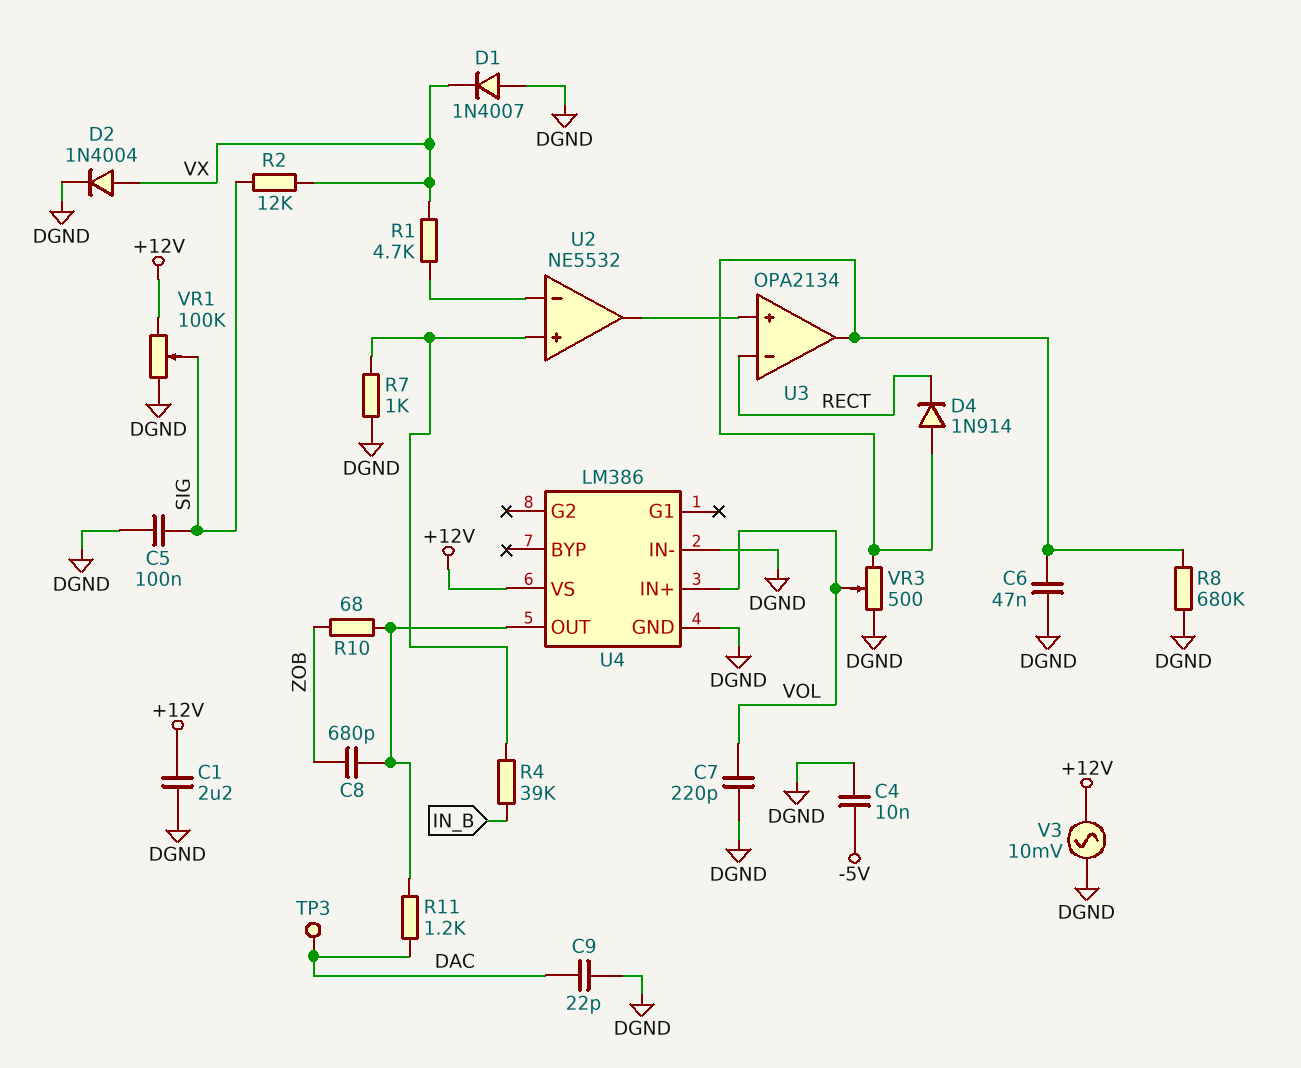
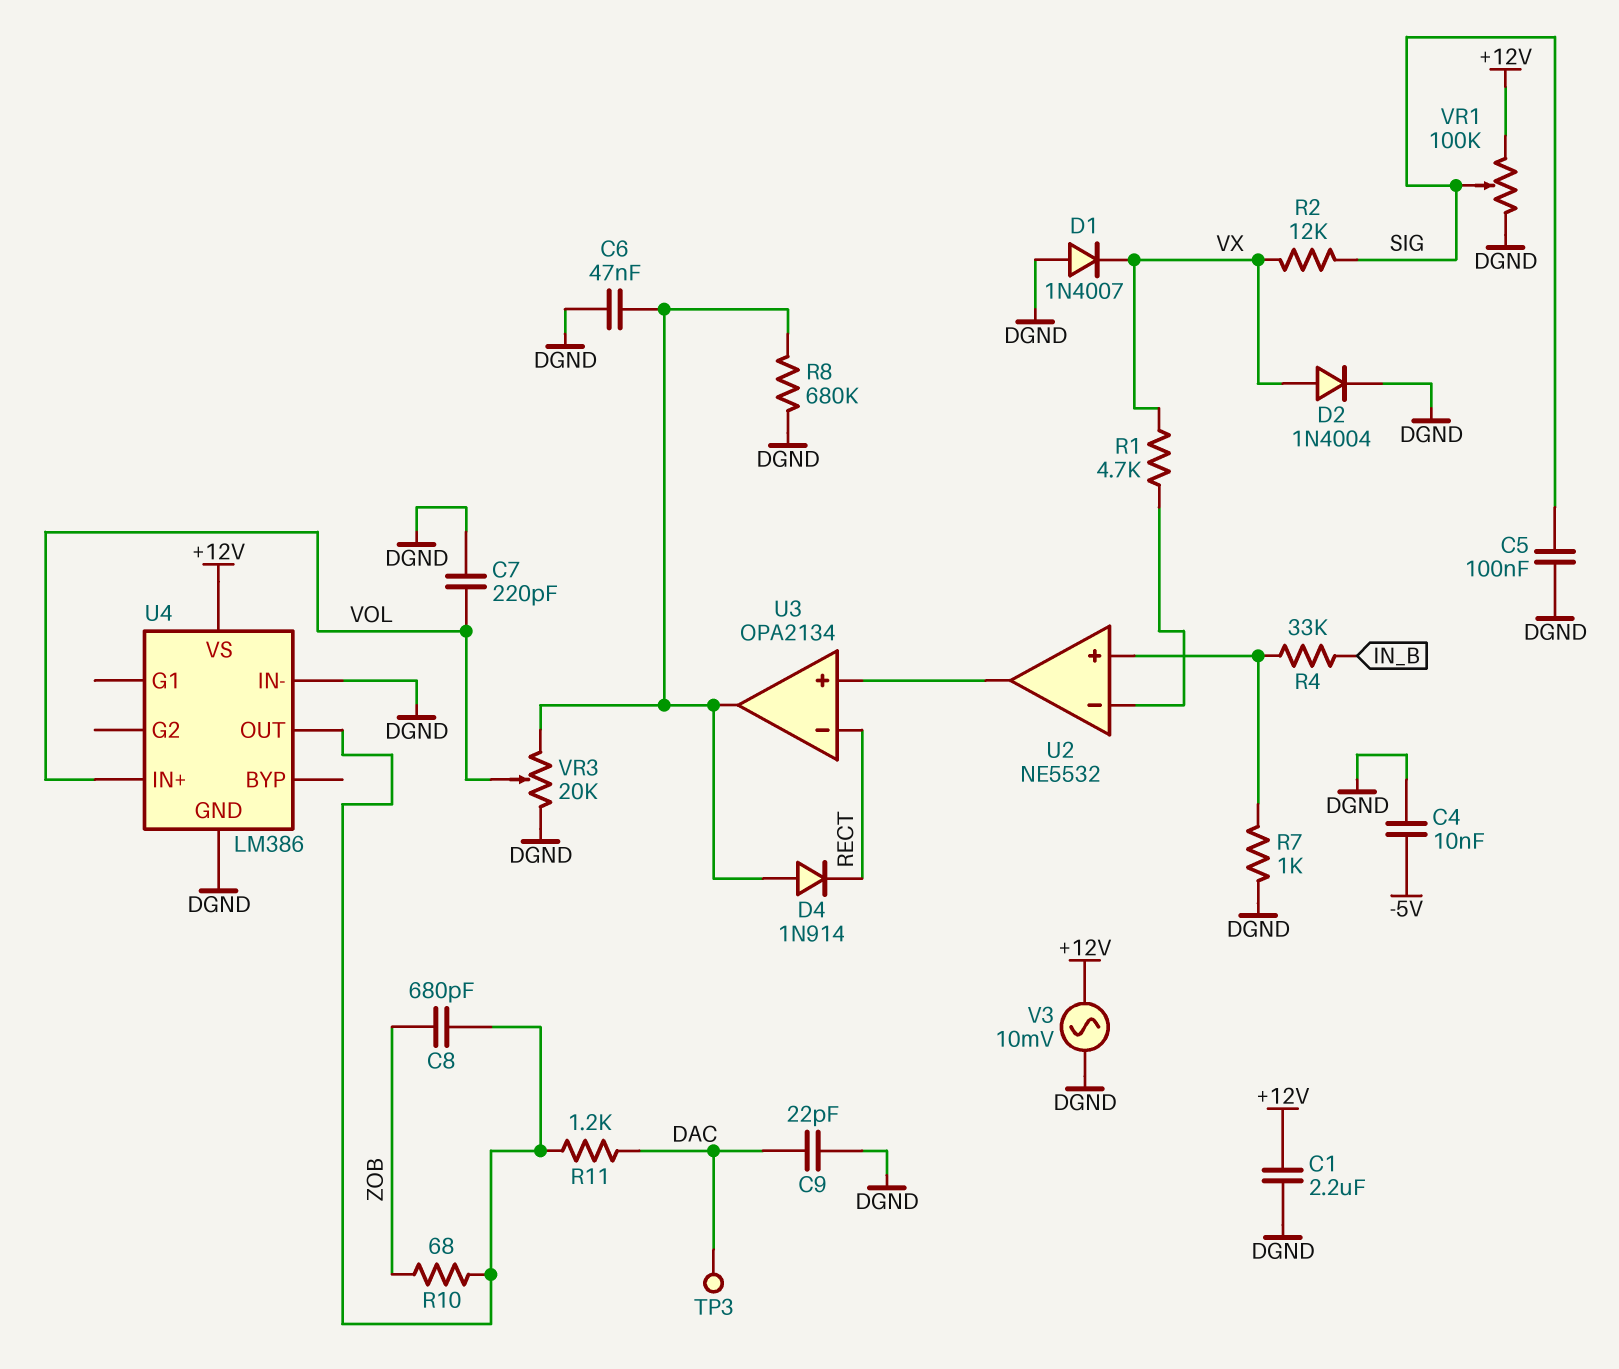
R4: 39k (IN_B, U2/in+) -> 33k (IN_B, U2/in+)
VR3: 500 (DGND, U3/out, wiper VOL) -> 20k (DGND, U3/out, wiper VOL)

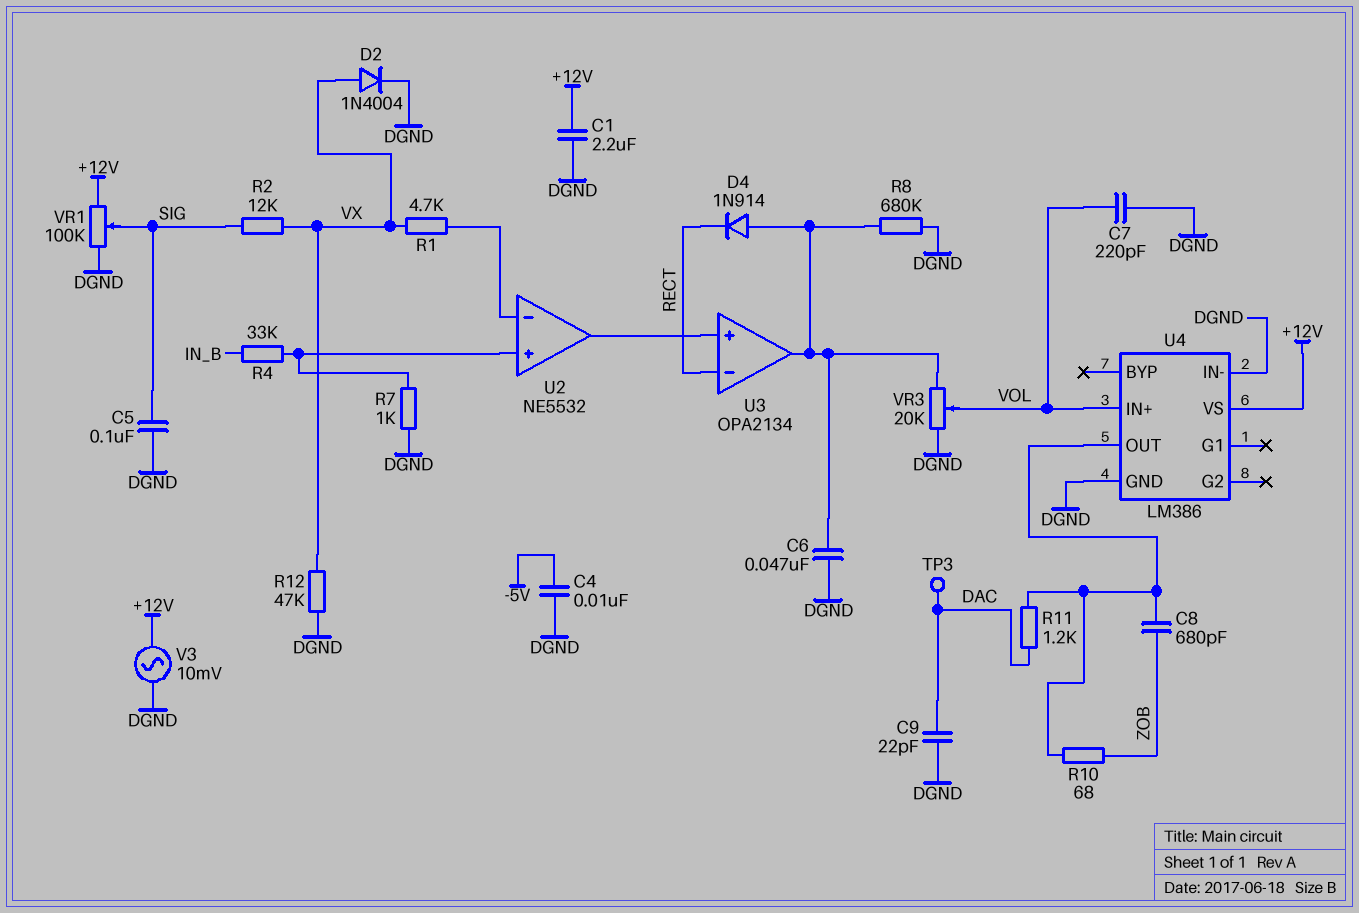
D1: diode 1N4007 (A DGND, K VX) -> none
R12: none -> 47k (DGND, VX)

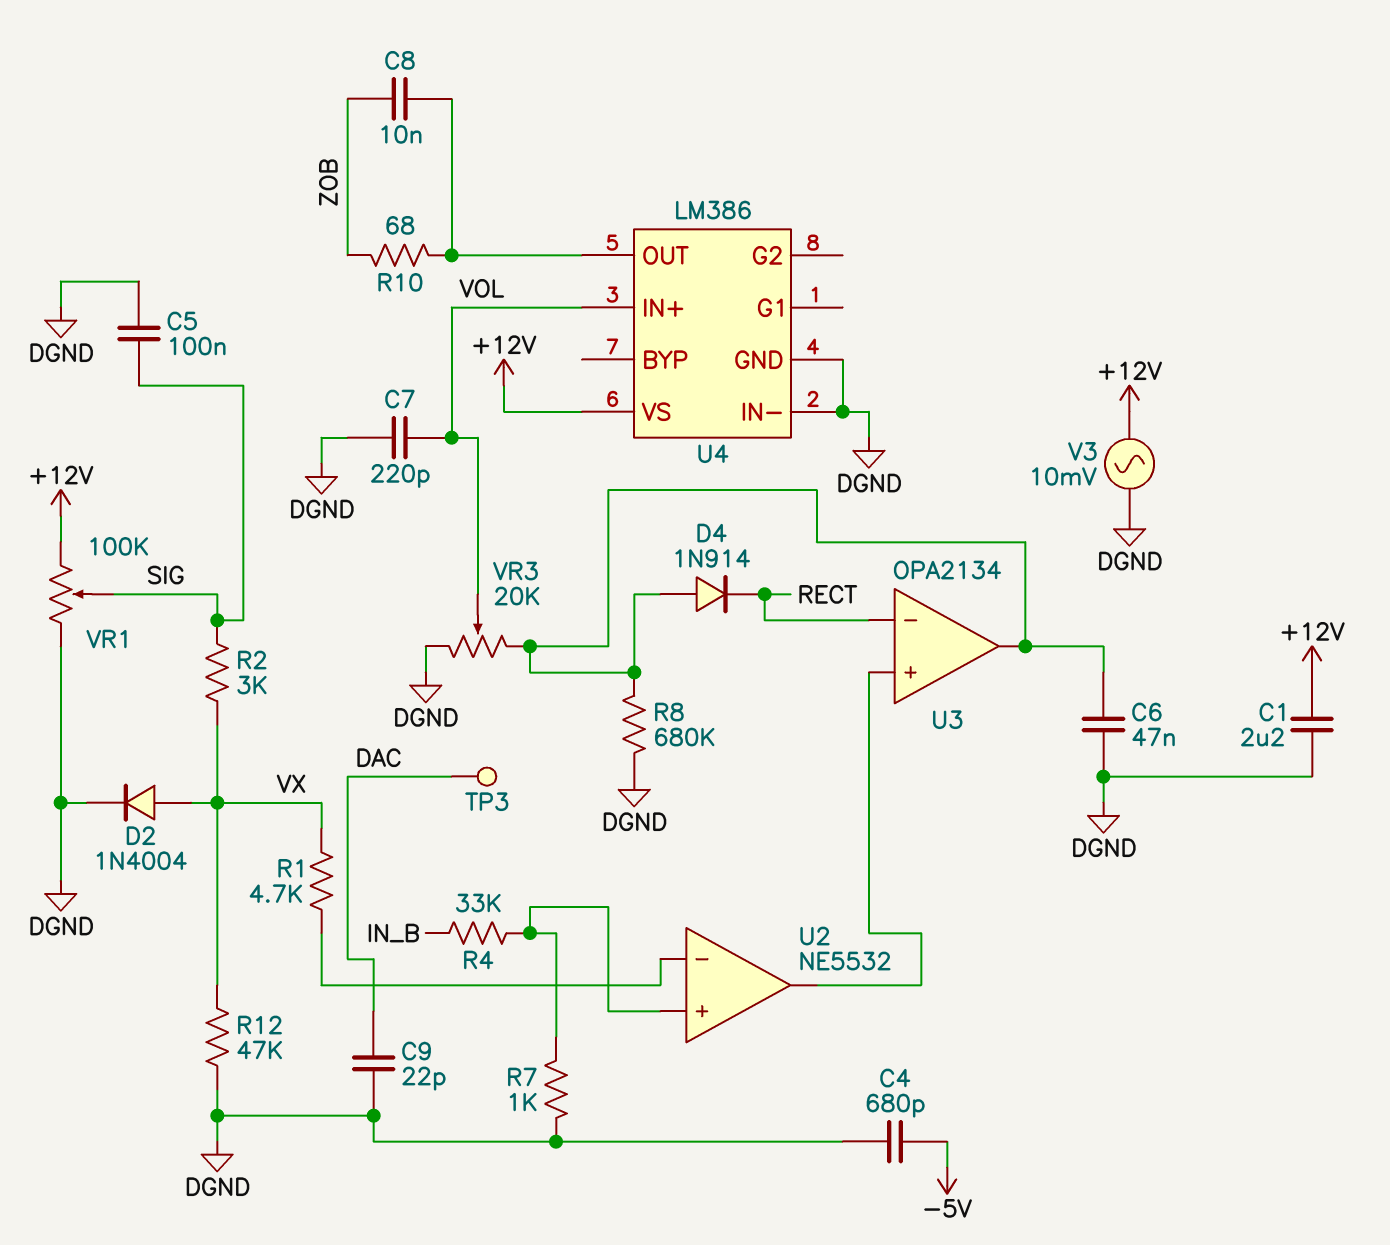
C4: 10nF (-5V, DGND) -> 680pF (-5V, DGND)
C8: 680pF (U4/OUT, ZOB) -> 10nF (U4/OUT, ZOB)
R2: 12k (SIG, VX) -> 3k (SIG, VX)
R11: 1.2k (DAC, U4/OUT) -> none

